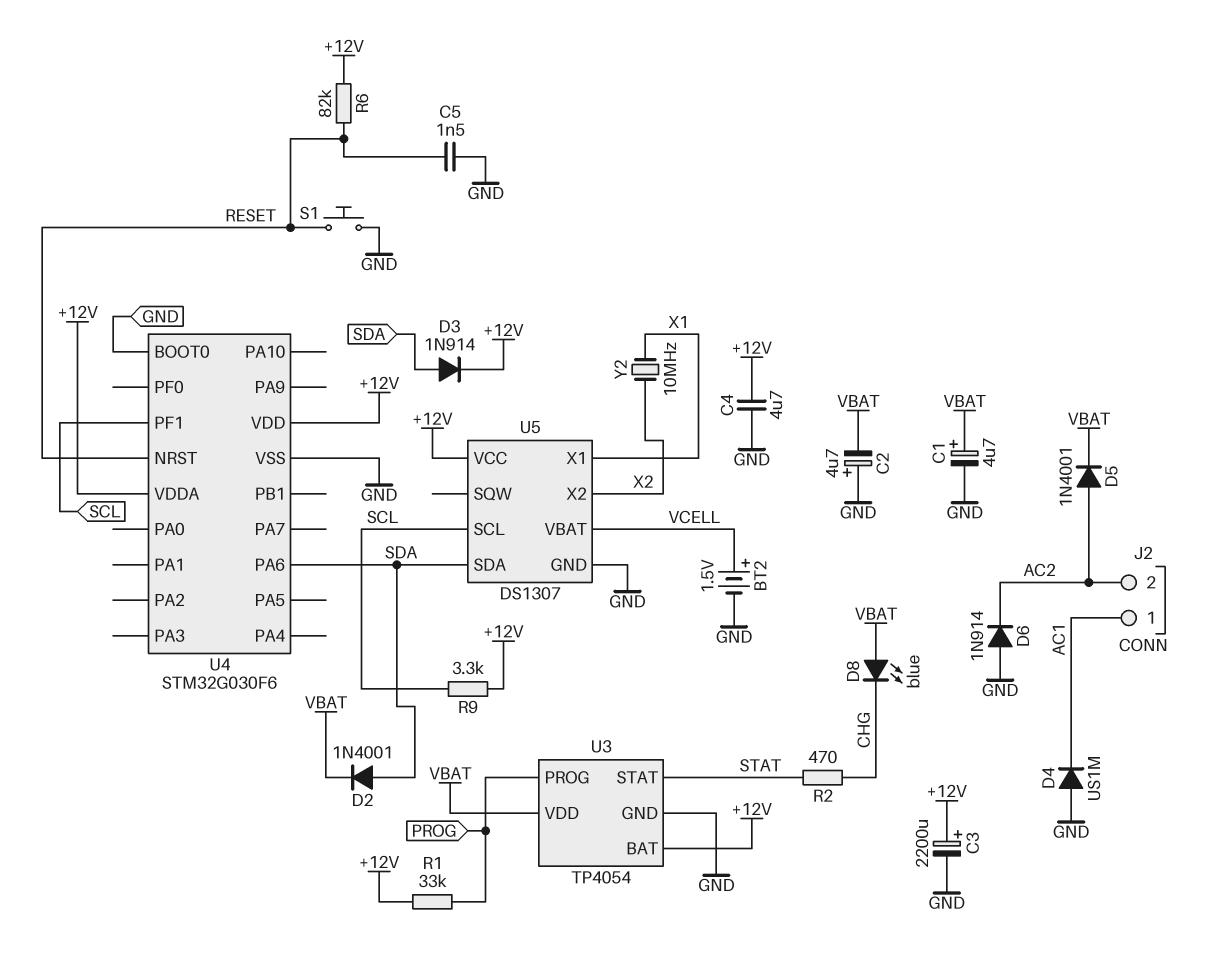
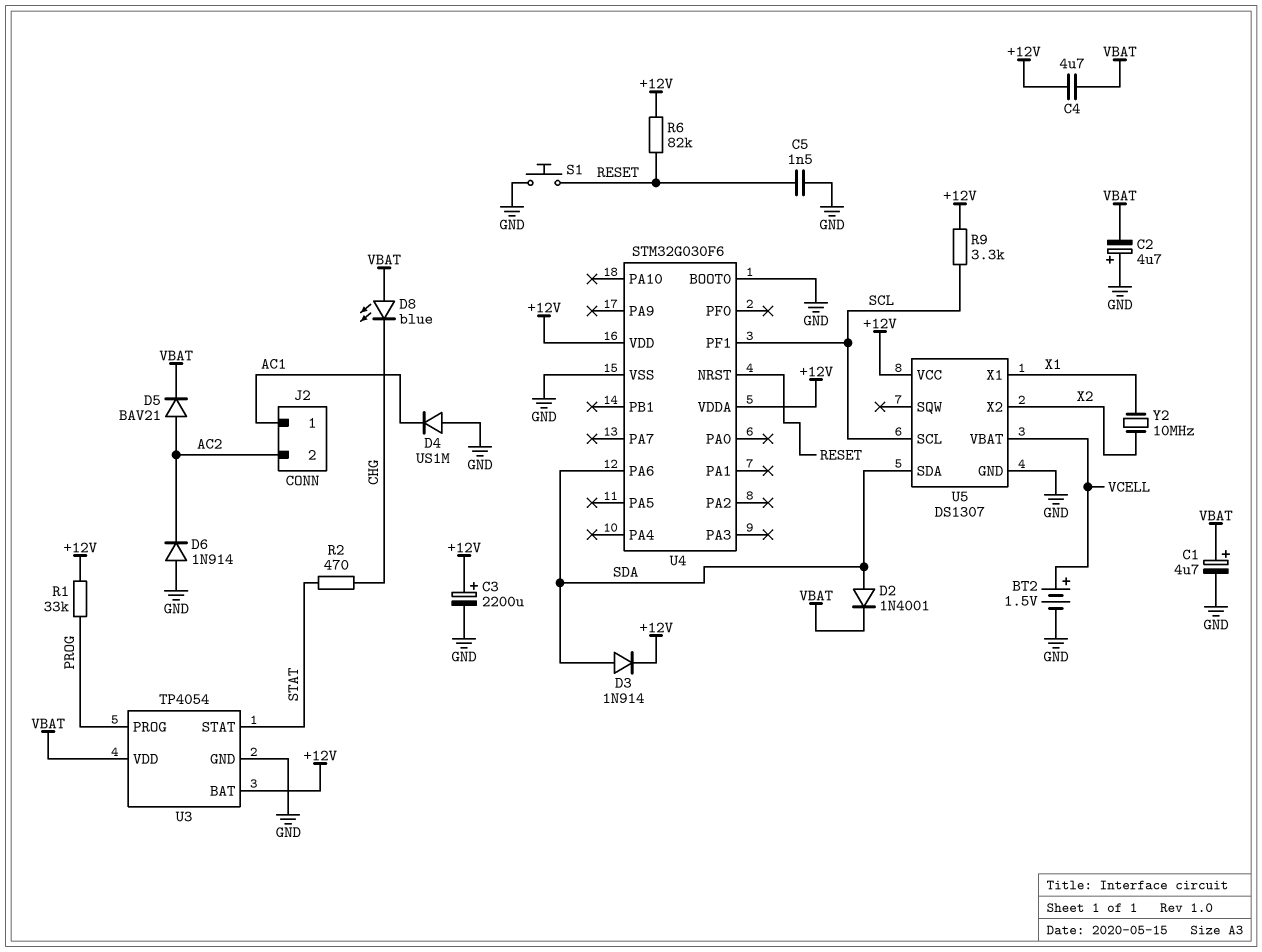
C4: 4.7uF (+12V, GND) -> 4.7uF (+12V, VBAT)
D5: diode 1N4001 (A AC2, K VBAT) -> diode BAV21 (A AC2, K VBAT)

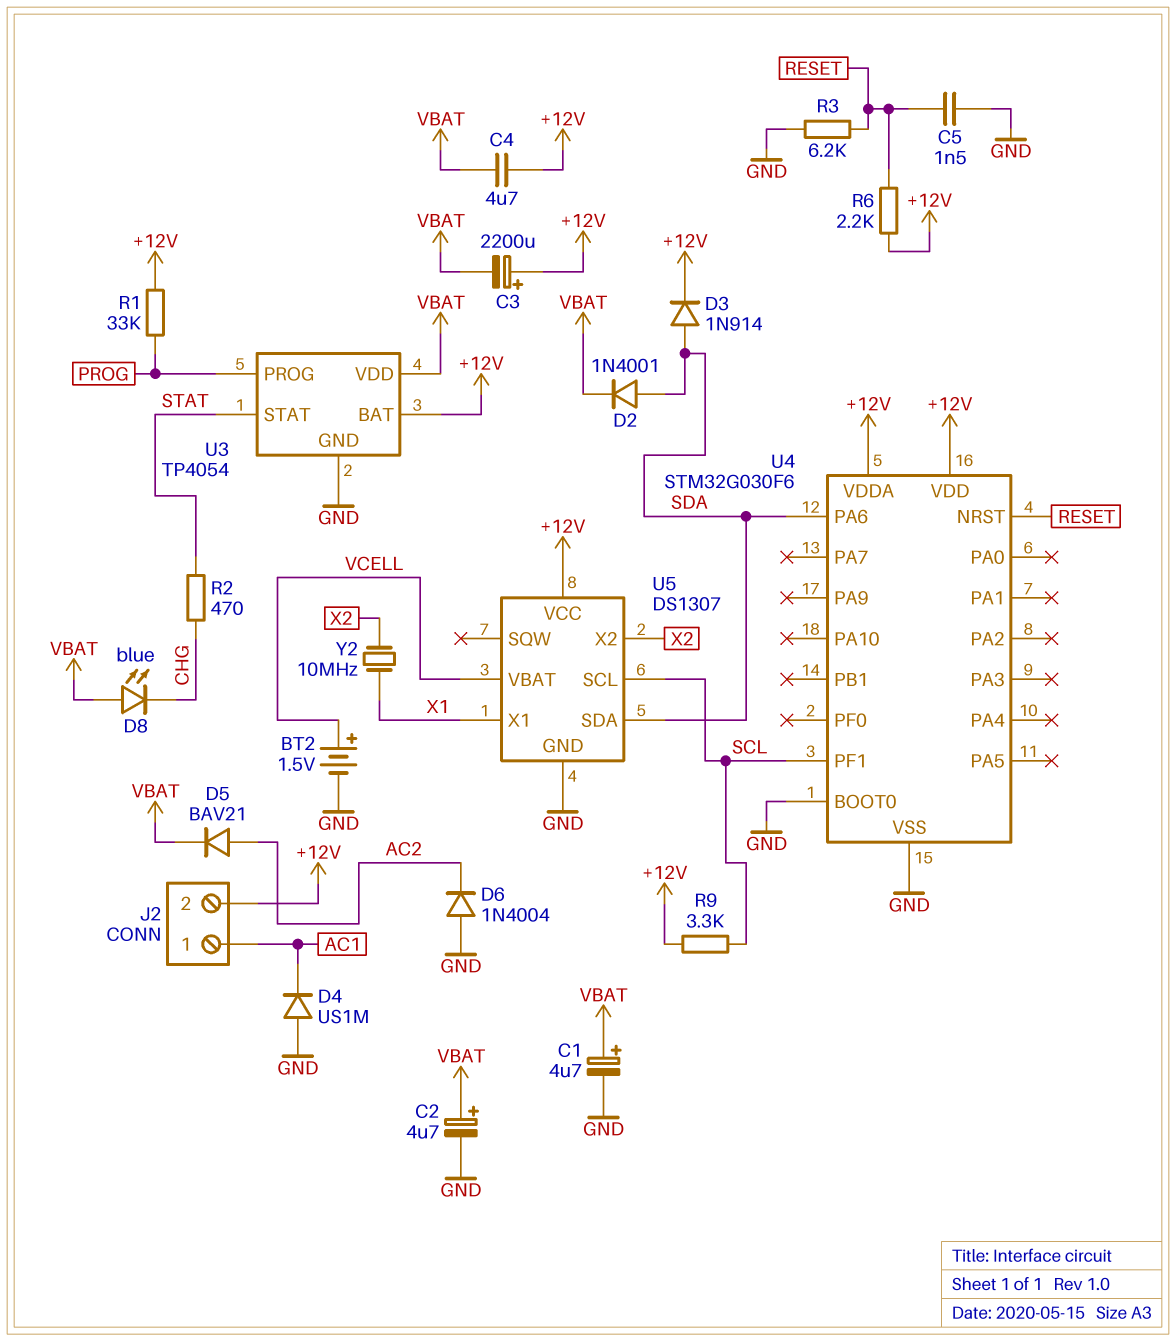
C2: 4.7uF (plus GND, minus VBAT) -> 4.7uF (plus VBAT, minus GND)
C3: 2200uF (plus +12V, minus GND) -> 2200uF (plus +12V, minus VBAT)
D6: diode 1N914 (A GND, K AC2) -> diode 1N4004 (A GND, K AC2)
J2 pin 2: AC2 -> +12V
R3: none -> 6.2k (GND, RESET)
R6: 82k (+12V, RESET) -> 2.2k (+12V, RESET)
S1: button (GND, RESET) -> none

